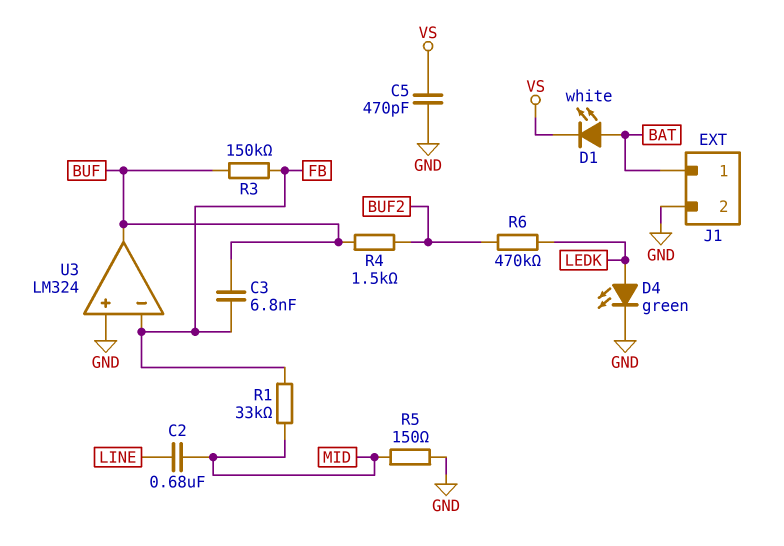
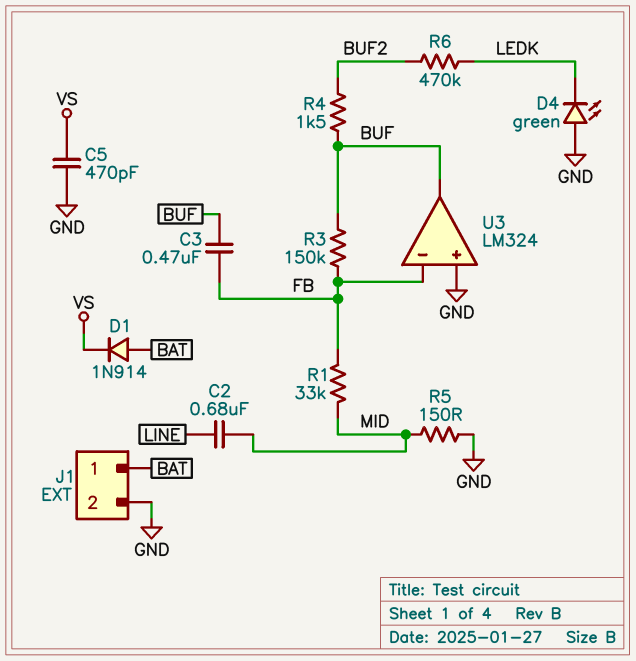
C3: 6.8nF (BUF, FB) -> 470nF (BUF, FB)
D1: LED white (A BAT, K VS) -> diode 1N914 (A BAT, K VS)
D4: LED green (A LEDK, K GND) -> LED green (A GND, K LEDK)

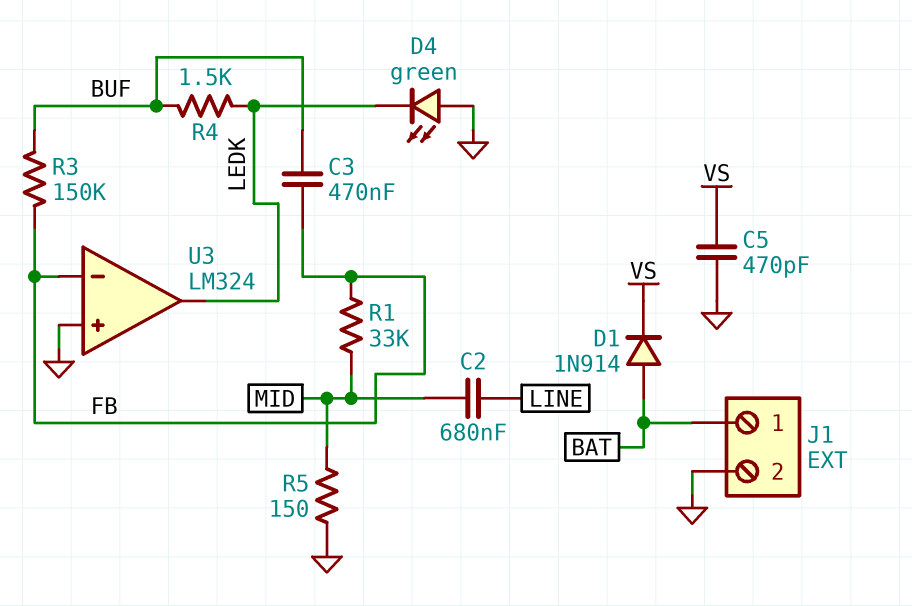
R4: 1.5k (BUF, BUF2) -> 1.5k (BUF, LEDK)
R6: 470k (BUF2, LEDK) -> none
U3 pin out: BUF -> LEDK

